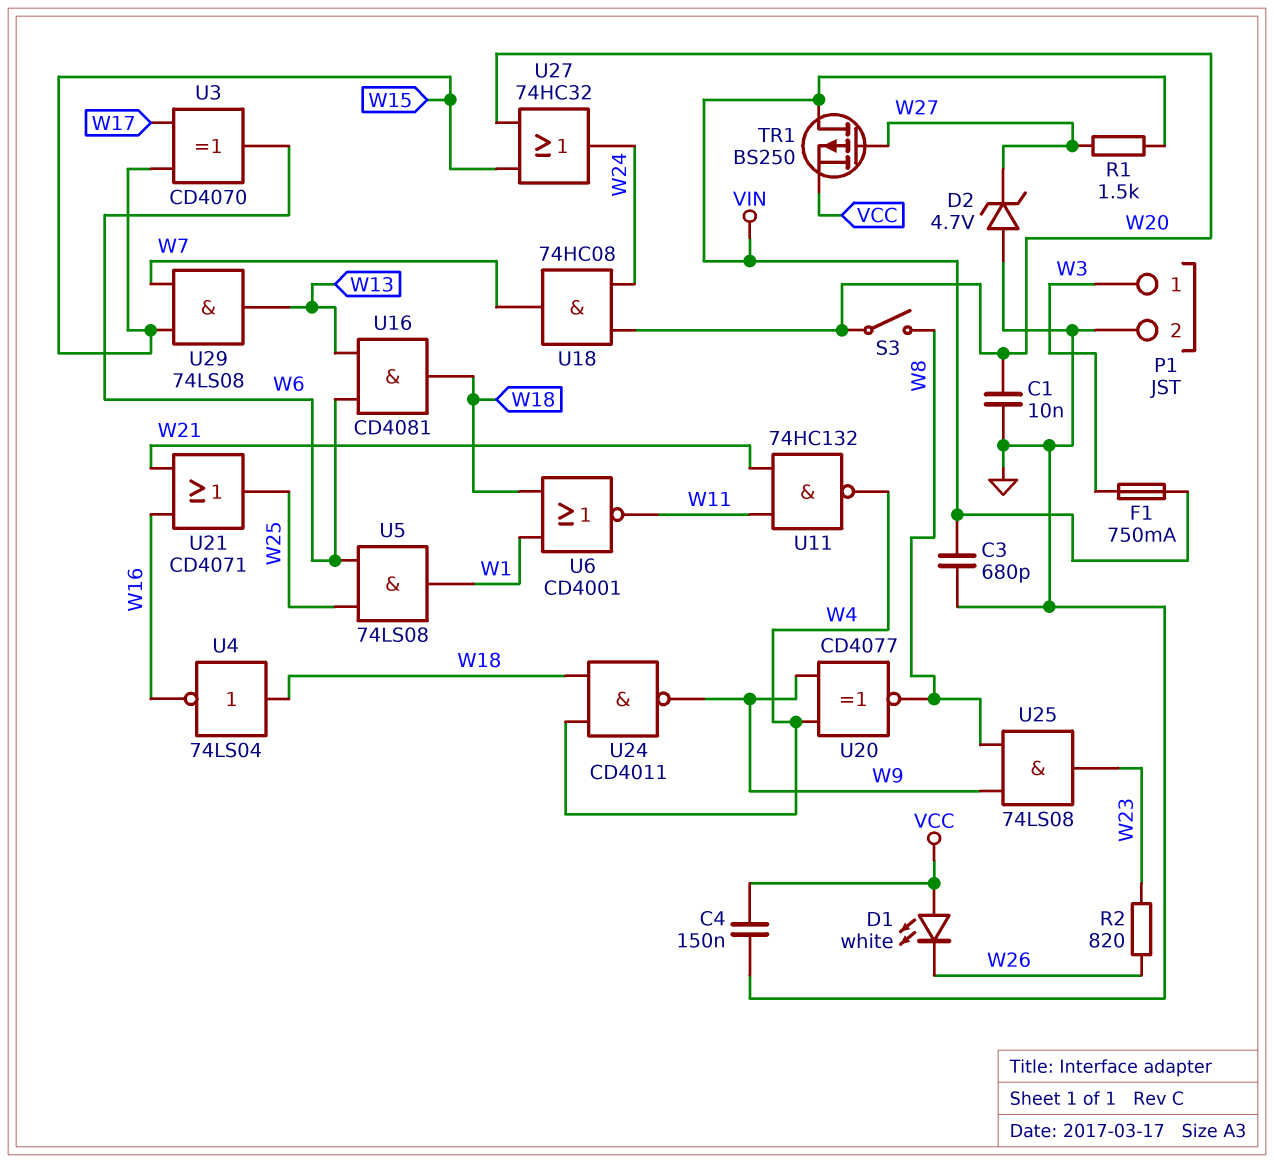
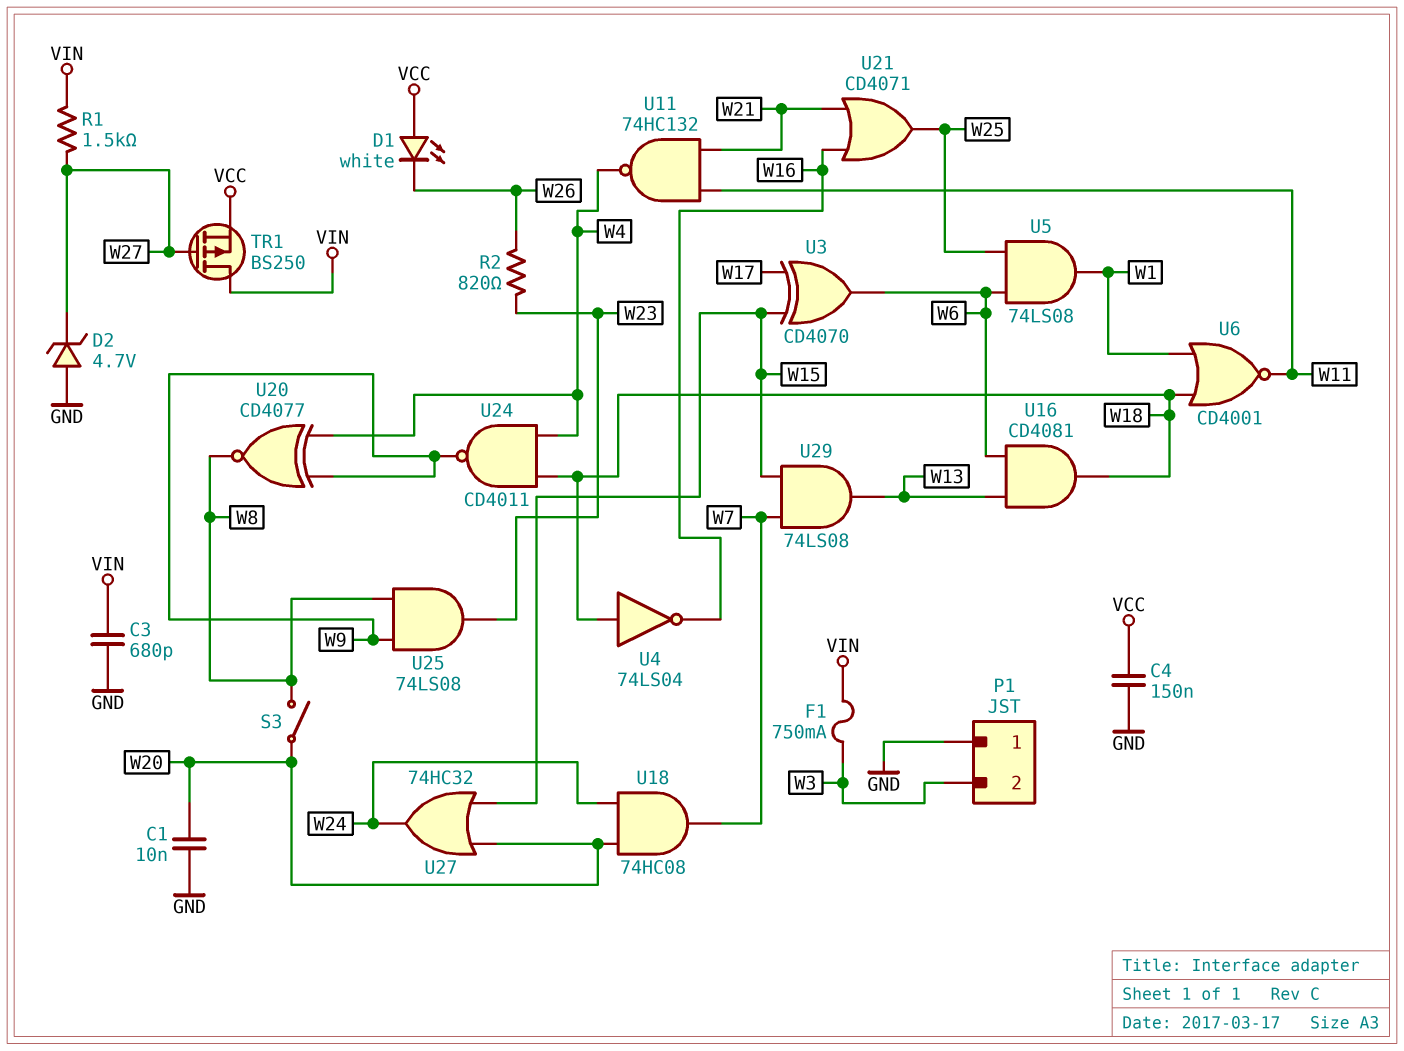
P1 pin 1: W3 -> GND
P1 pin 2: GND -> W3

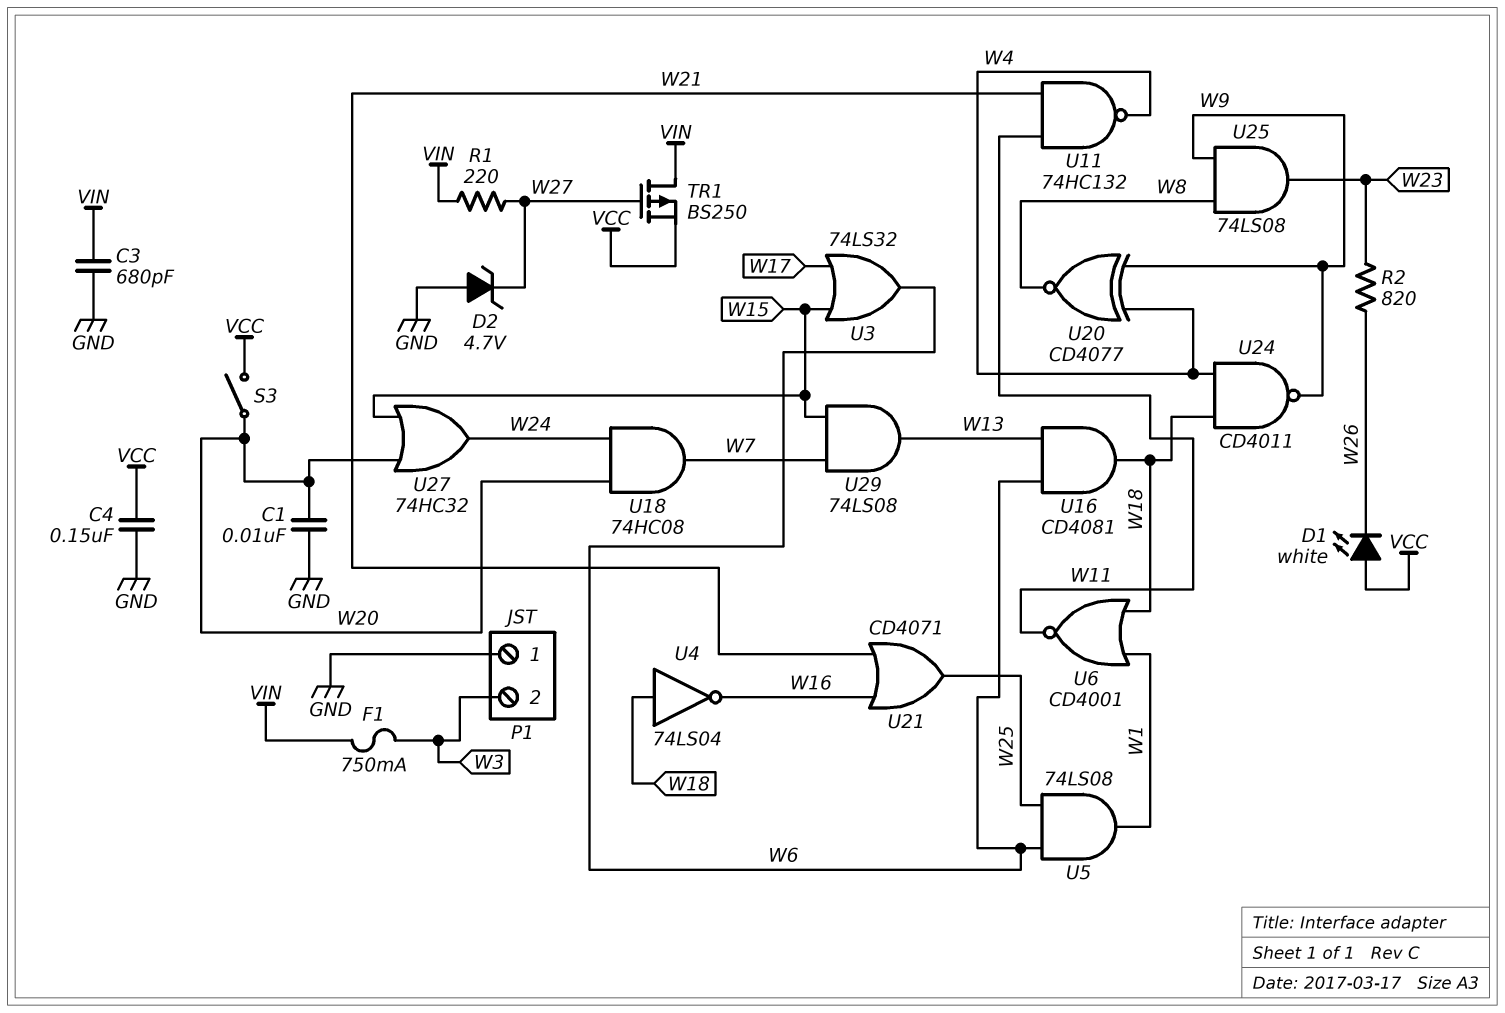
R1: 1.5k (VIN, W27) -> 220 (VIN, W27)
S3: switch (W8, W20) -> switch (VCC, W20)
U3: XOR CD4070 (in W15, in W17, out W6) -> OR 74LS32 (in W15, in W17, out W6)

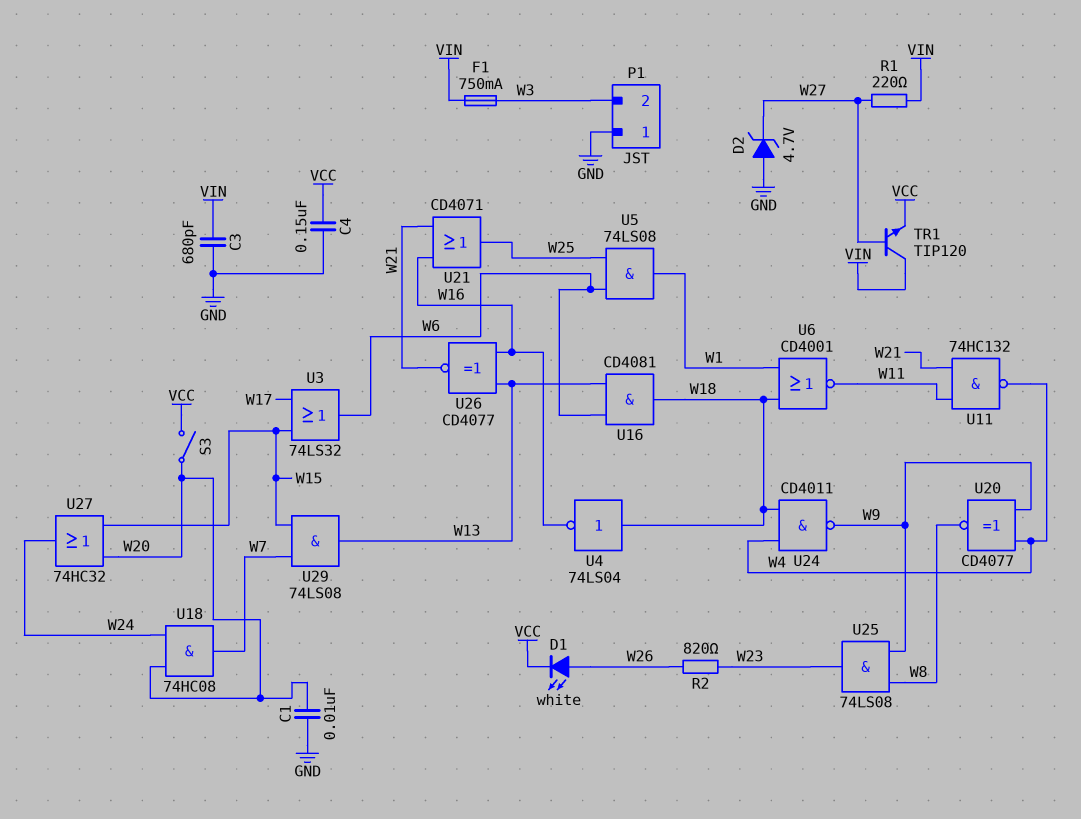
D1: LED white (A VCC, K W26) -> LED white (A W26, K VCC)
TR1: PMOS BS250 (G W27, D VIN, S VCC) -> NPN TIP120 (B W27, C VIN, E VCC)
U26: none -> XNOR CD4077 (in W13, in W16, out W21)

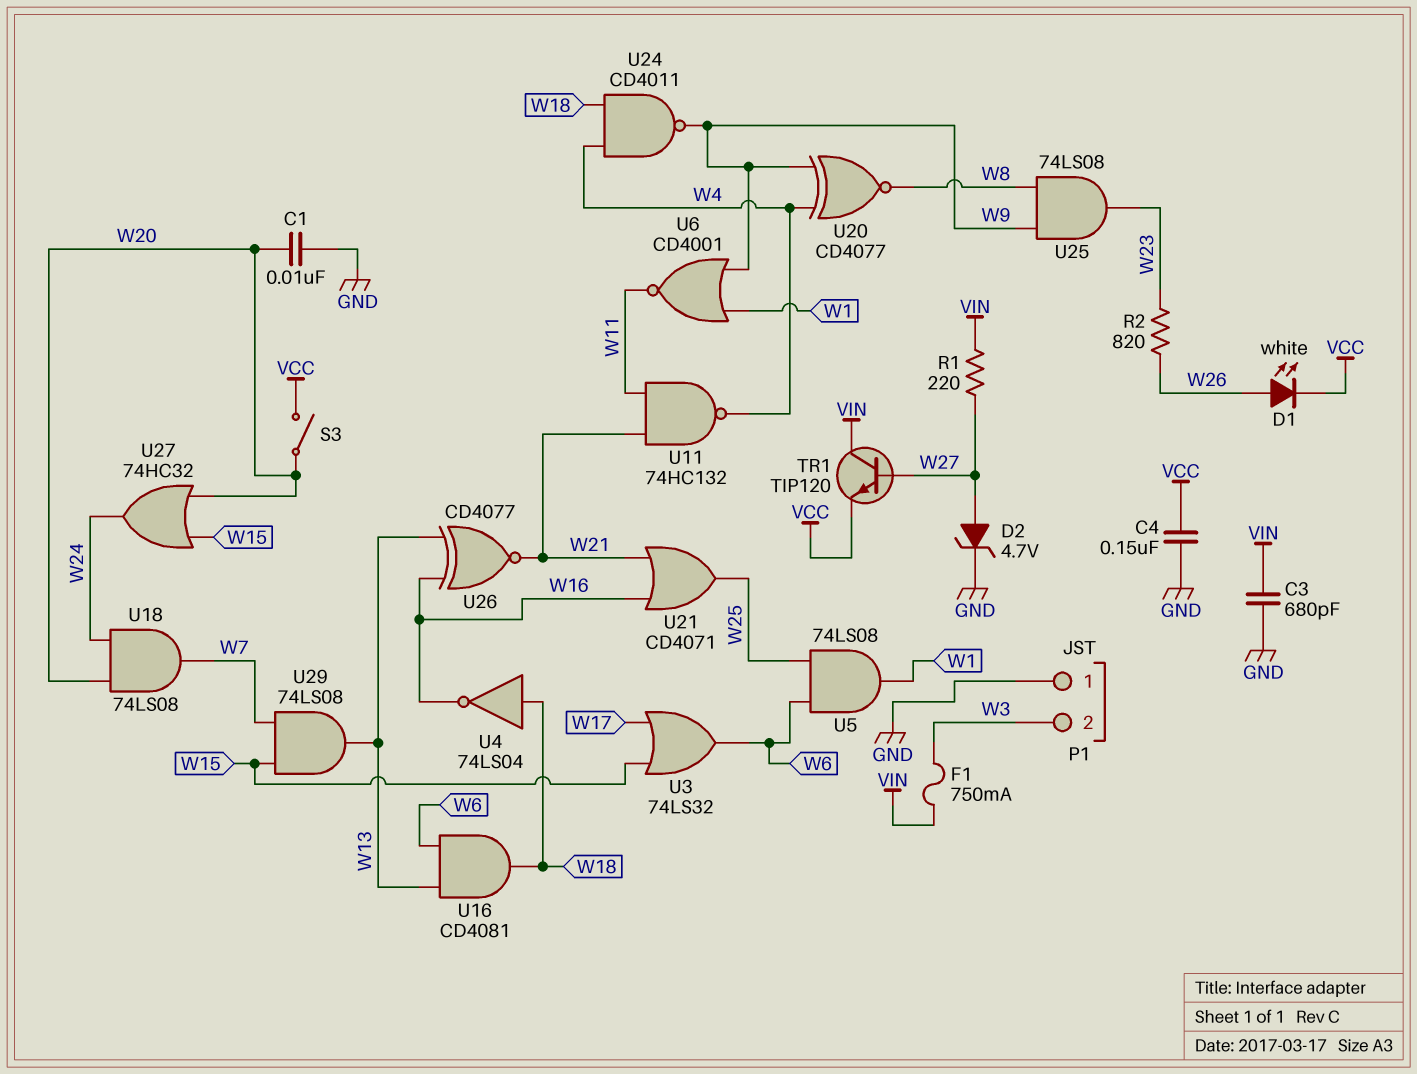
D2: zener 4.7V (A GND, K W27) -> zener 4.7V (A W27, K GND)
U6: NOR CD4001 (in W1, in W18, out W11) -> NOR CD4001 (in W1, in W9, out W11)
U18: AND 74HC08 (in W20, in W24, out W7) -> AND 74LS08 (in W20, in W24, out W7)

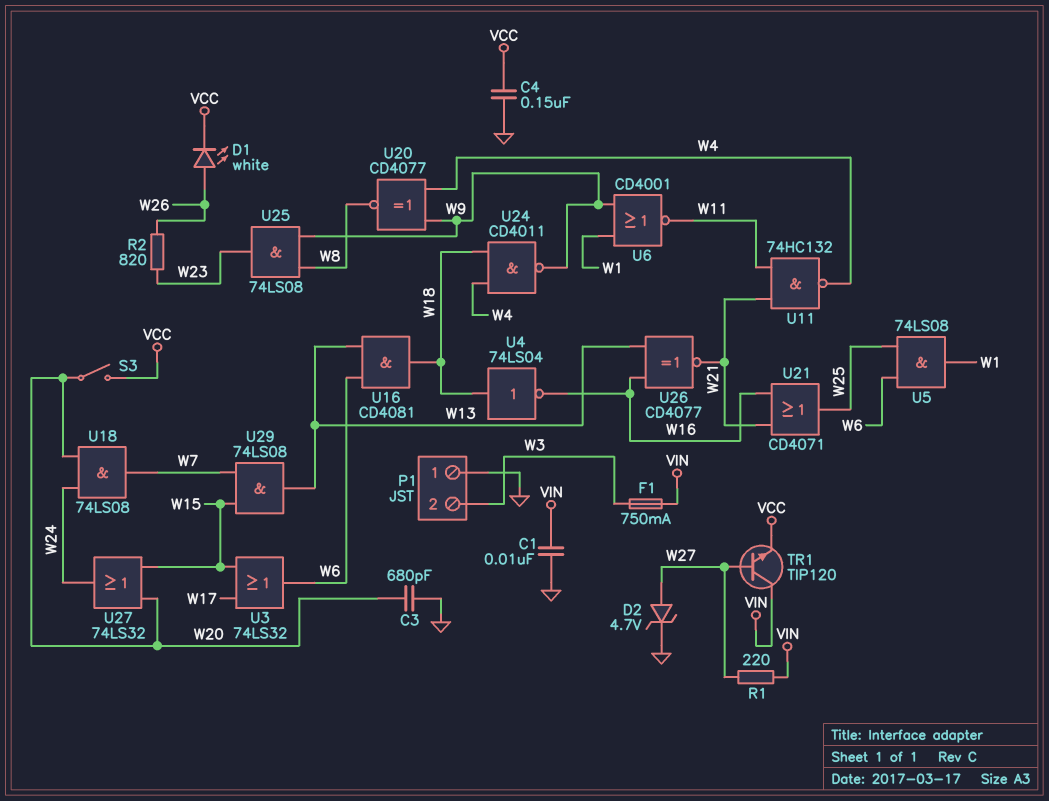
C1: 10nF (GND, W20) -> 10nF (GND, VIN)
C3: 680pF (GND, VIN) -> 680pF (GND, W20)
U27: OR 74HC32 (in W15, in W20, out W24) -> OR 74LS32 (in W15, in W20, out W24)

